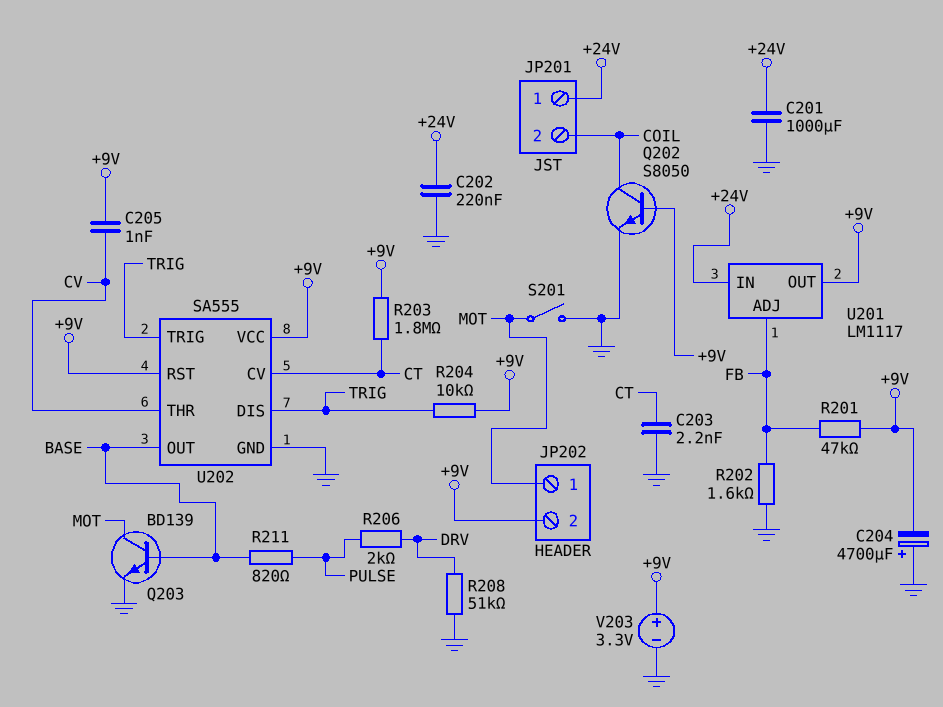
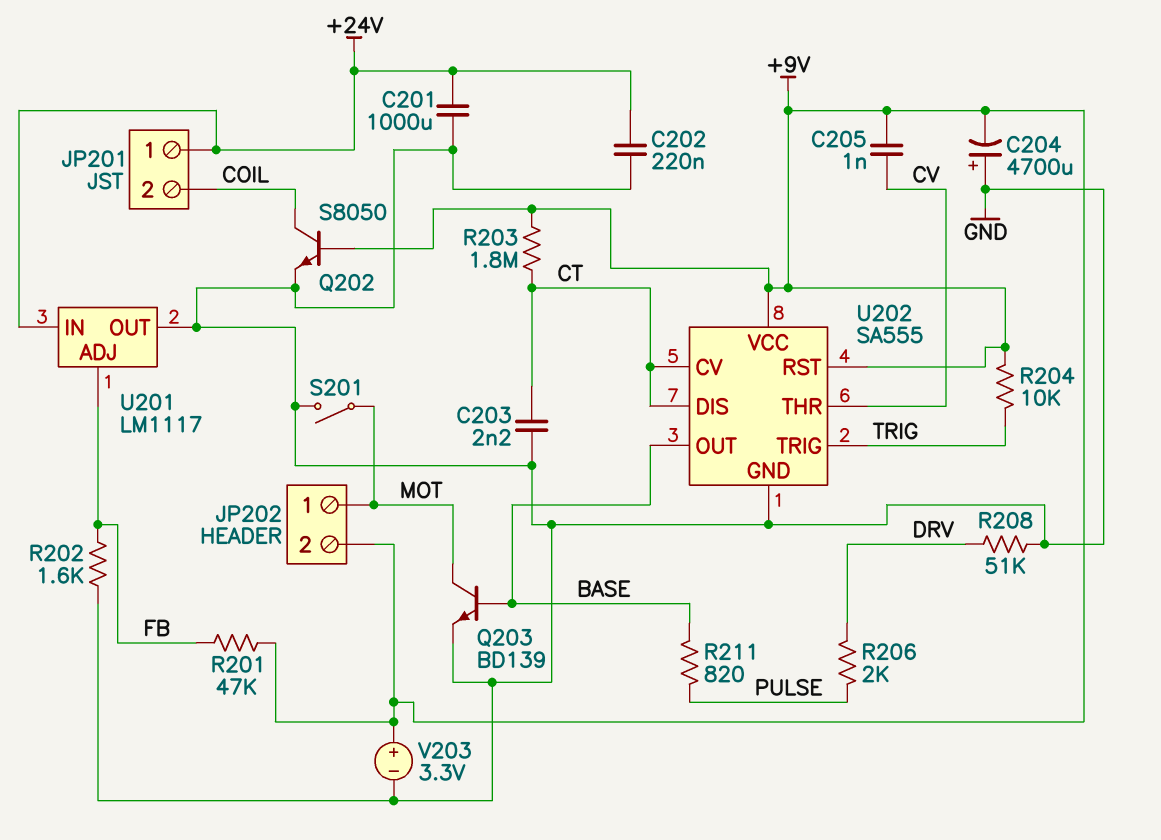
U201 pin OUT: +9V -> GND
U202 pin DIS: TRIG -> CT

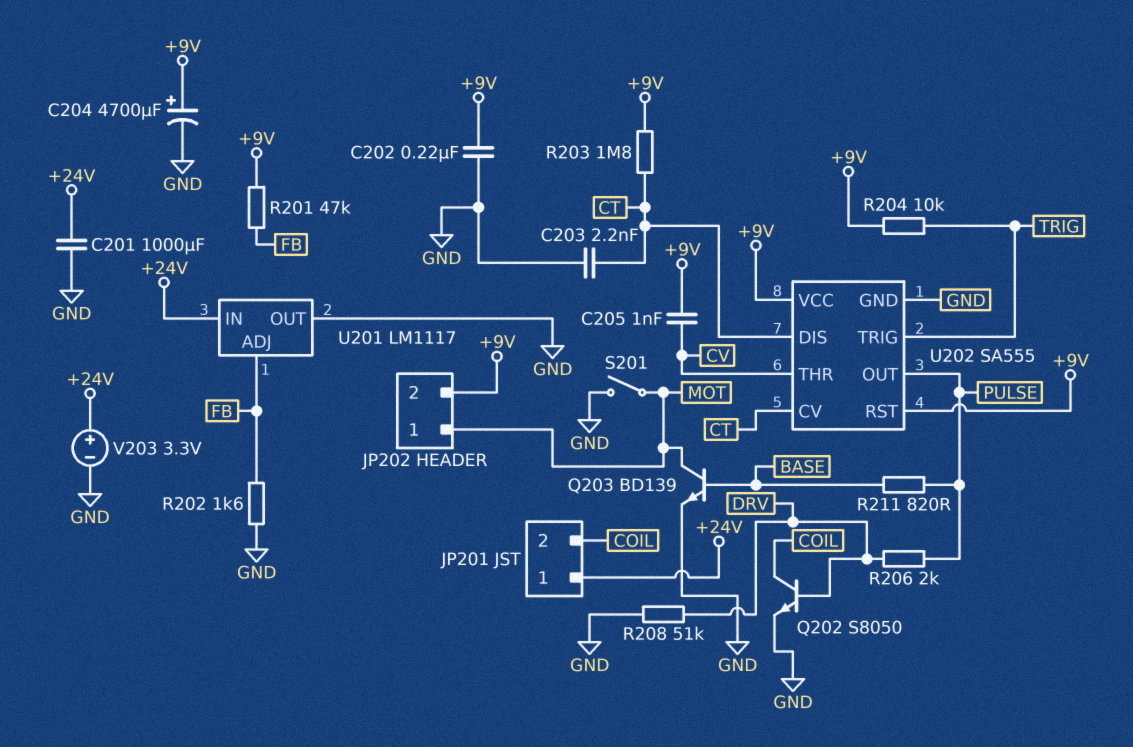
C202: 220nF (+24V, GND) -> 220nF (+9V, GND)
C204: 4700uF (plus GND, minus +9V) -> 4700uF (plus +9V, minus GND)
Q202: NPN S8050 (B +9V, C COIL, E GND) -> NPN S8050 (B DRV, C COIL, E GND)
U202 pin OUT: BASE -> PULSE
V203: 3.3V (plus +9V, minus GND) -> 3.3V (plus +24V, minus GND)

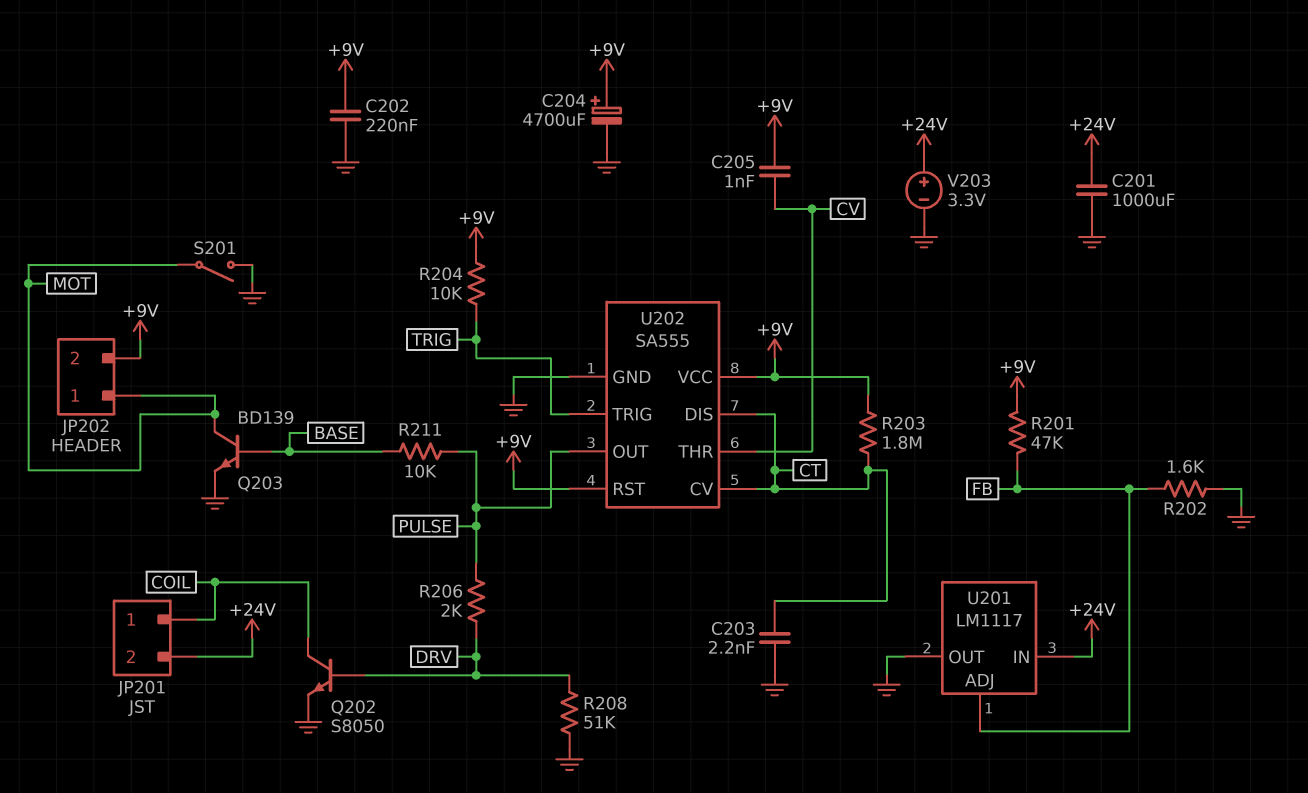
JP201 pin 1: +24V -> COIL
JP201 pin 2: COIL -> +24V
R211: 820 (BASE, PULSE) -> 10k (BASE, PULSE)

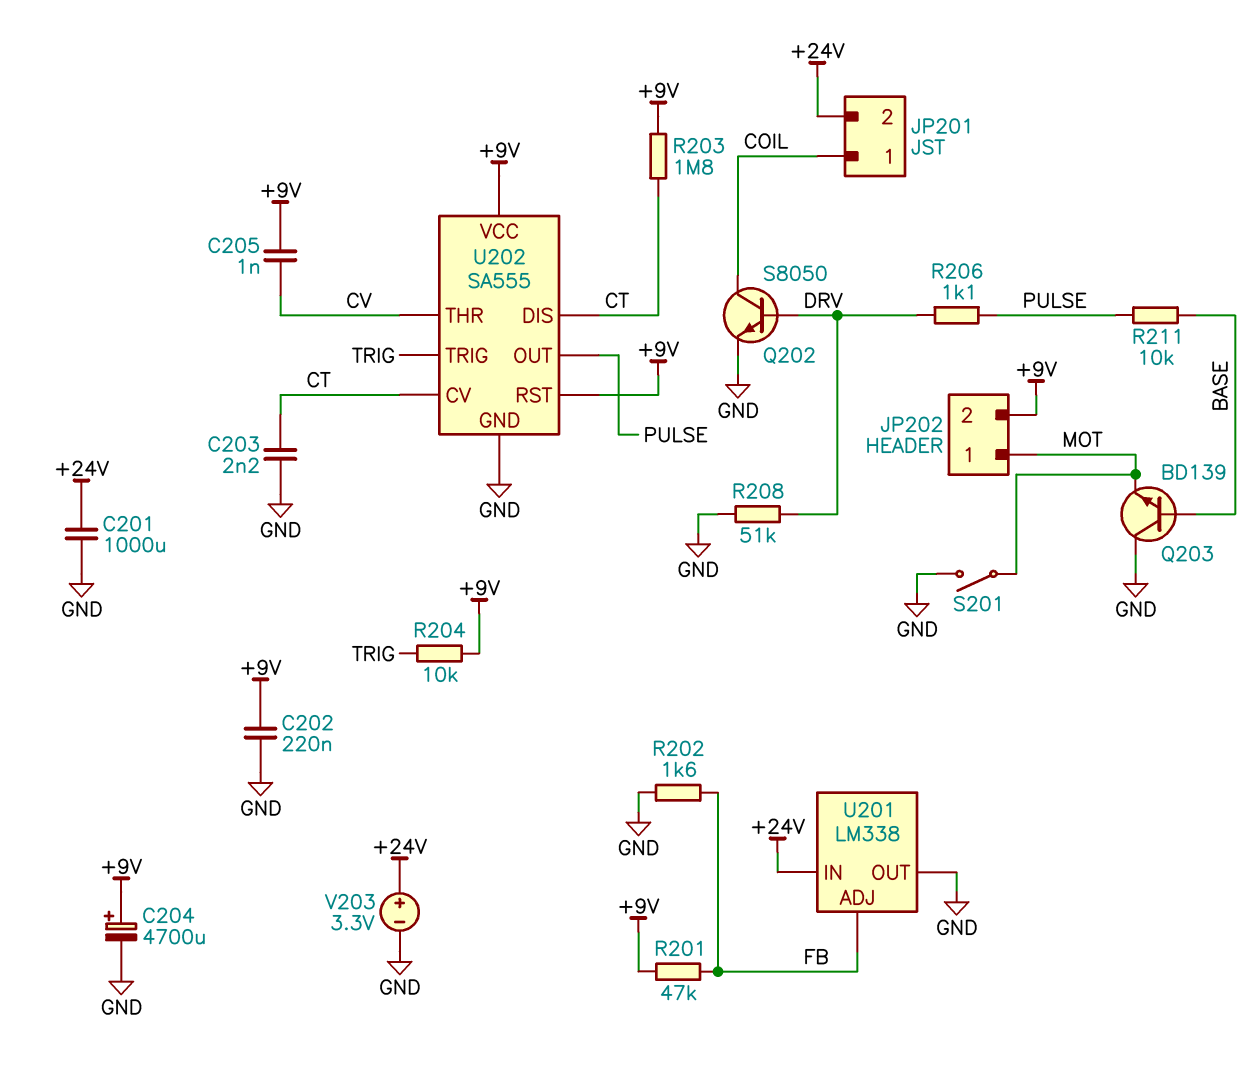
Q203: NPN BD139 (B BASE, C MOT, E GND) -> NPN BD139 (B BASE, C GND, E MOT)
R206: 2k (DRV, PULSE) -> 1.1k (DRV, PULSE)
U201: LM1117 -> LM338

